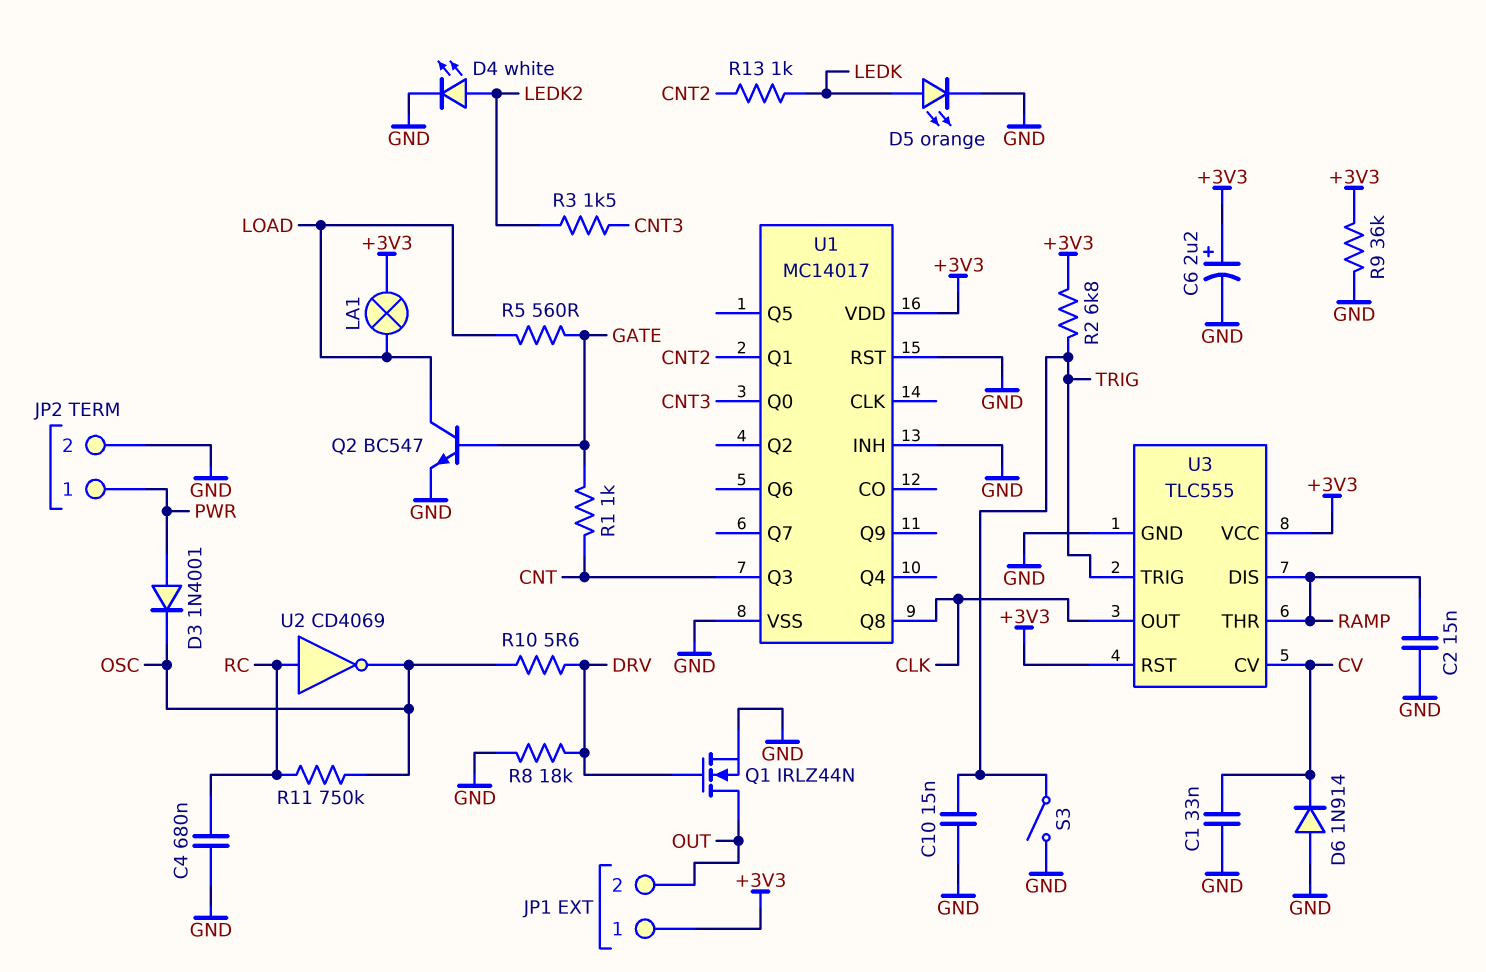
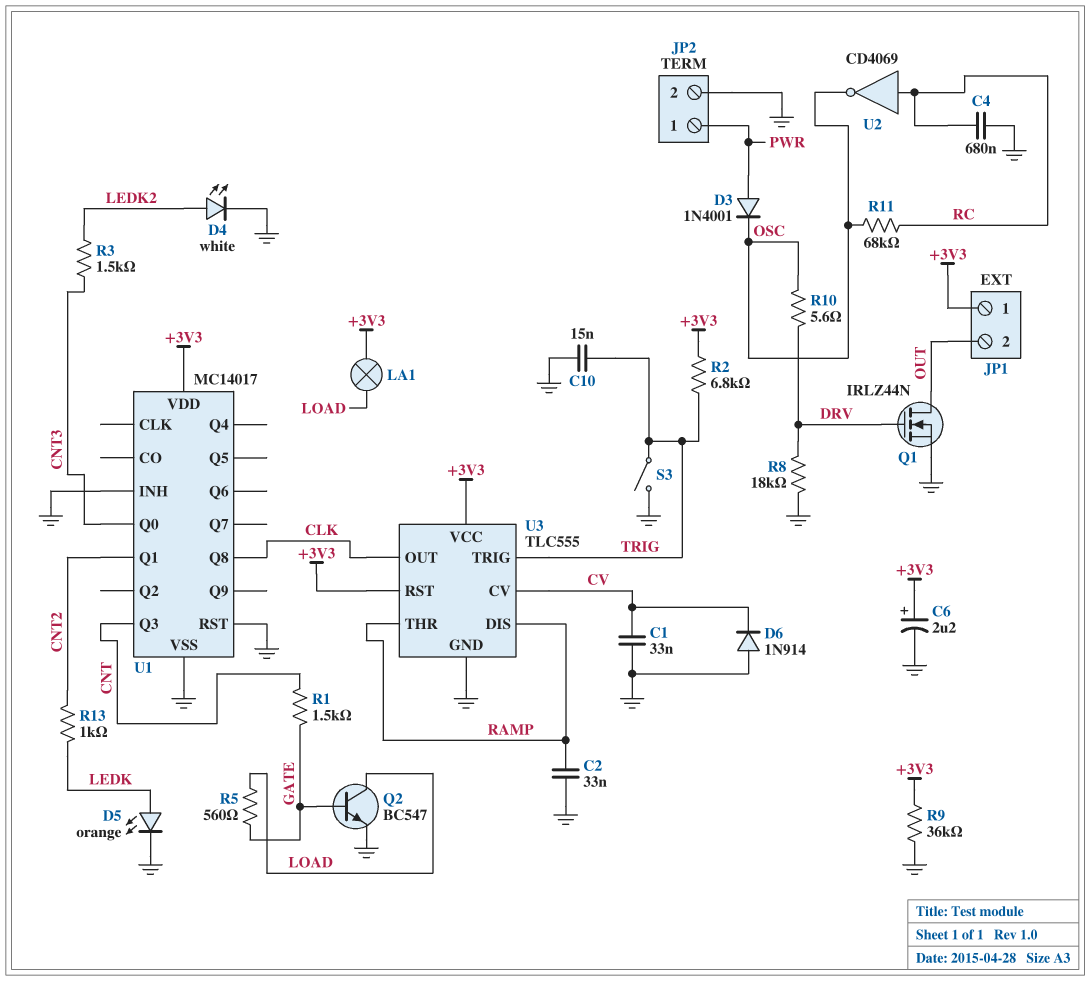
C2: 15nF (GND, RAMP) -> 33nF (GND, RAMP)
R1: 1k (CNT, GATE) -> 1.5k (CNT, GATE)
R11: 750k (OSC, RC) -> 68k (OSC, RC)

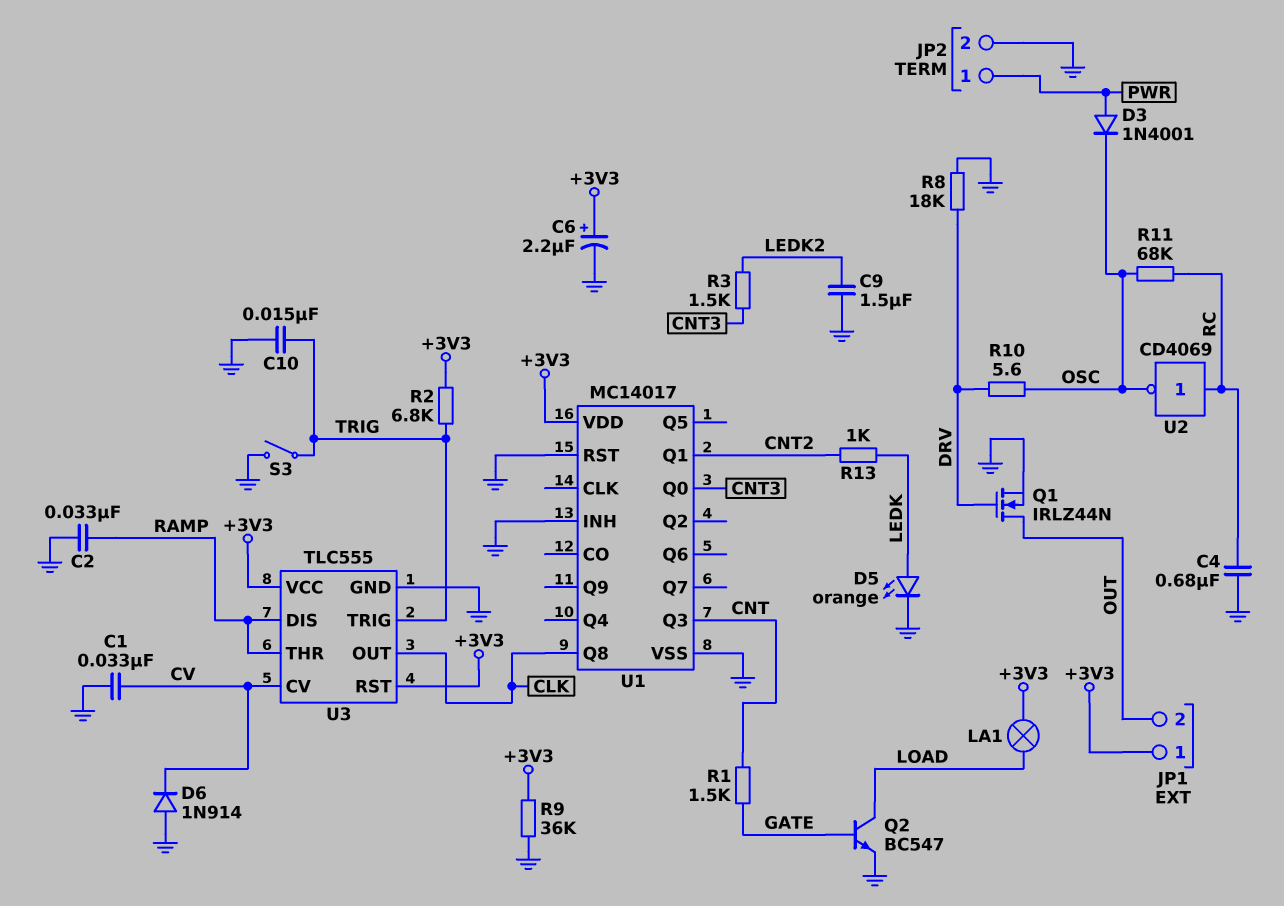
C9: none -> 1.5uF (GND, LEDK2)
D4: LED white (A LEDK2, K GND) -> none
R5: 560 (GATE, LOAD) -> none

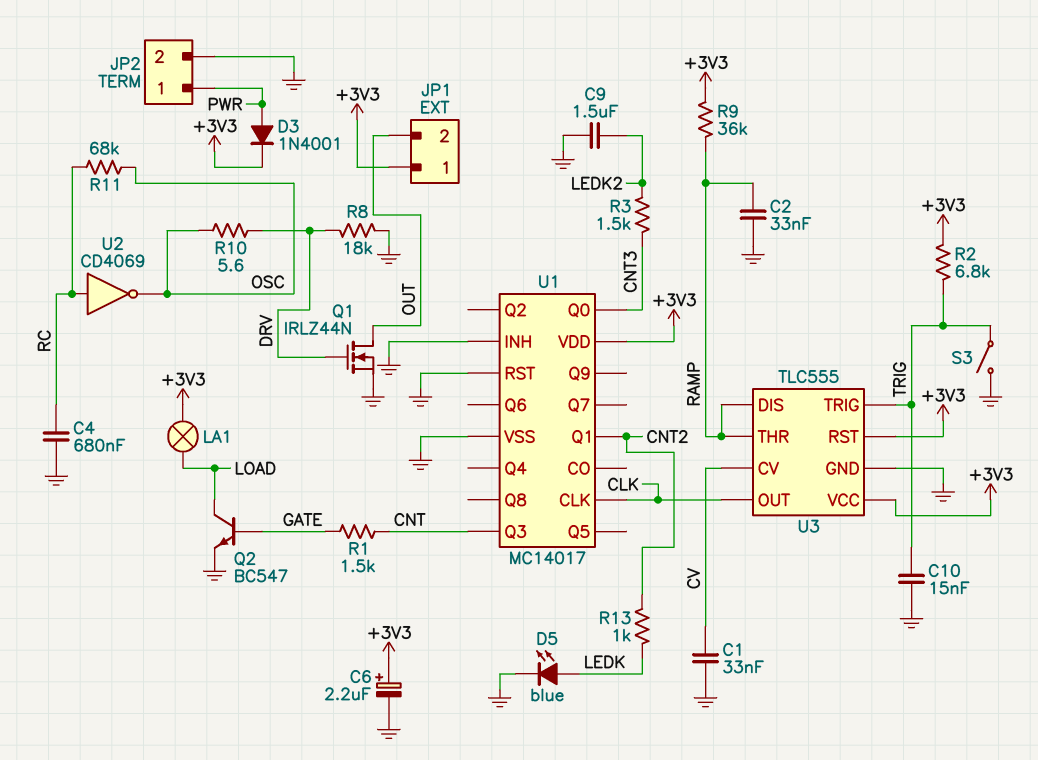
D3: diode 1N4001 (A PWR, K OSC) -> diode 1N4001 (A PWR, K +3V3)
D5: LED orange (A LEDK, K GND) -> LED blue (A LEDK, K GND)
D6: diode 1N914 (A GND, K CV) -> none
R9: 36k (+3V3, GND) -> 36k (+3V3, RAMP)
U1 pin CLK: none -> CLK
U1 pin Q8: CLK -> none

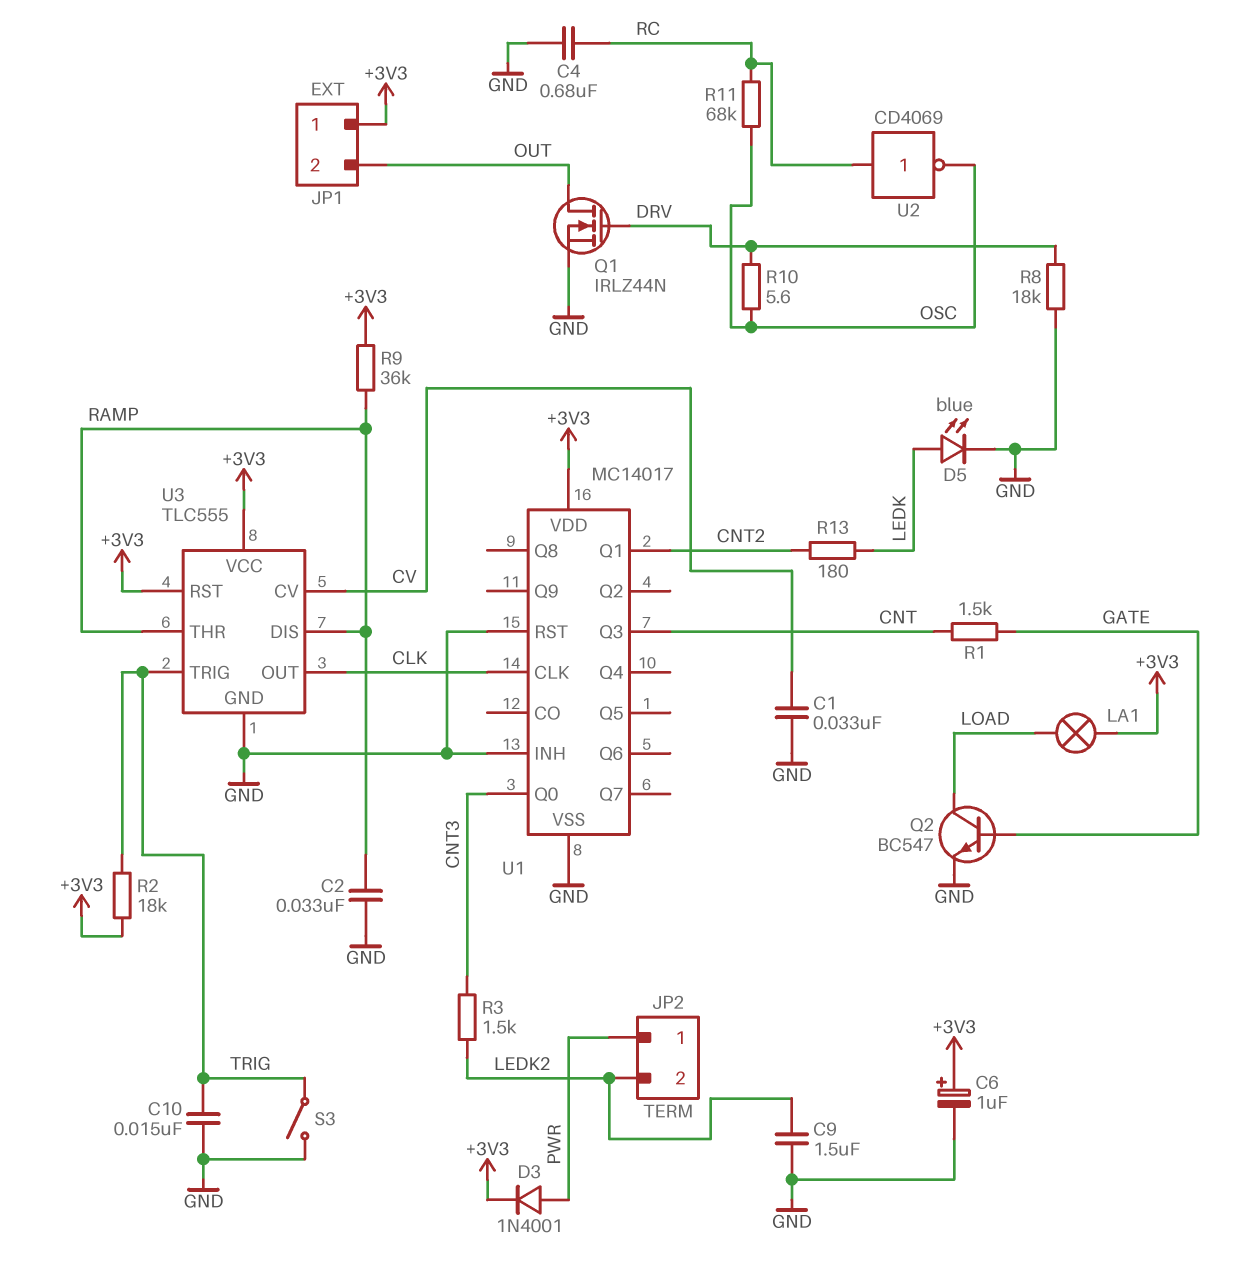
C6: 2.2uF (plus +3V3, minus GND) -> 1uF (plus +3V3, minus GND)
JP2 pin 2: GND -> LEDK2
R2: 6.8k (+3V3, TRIG) -> 18k (+3V3, TRIG)
R13: 1k (CNT2, LEDK) -> 180 (CNT2, LEDK)

